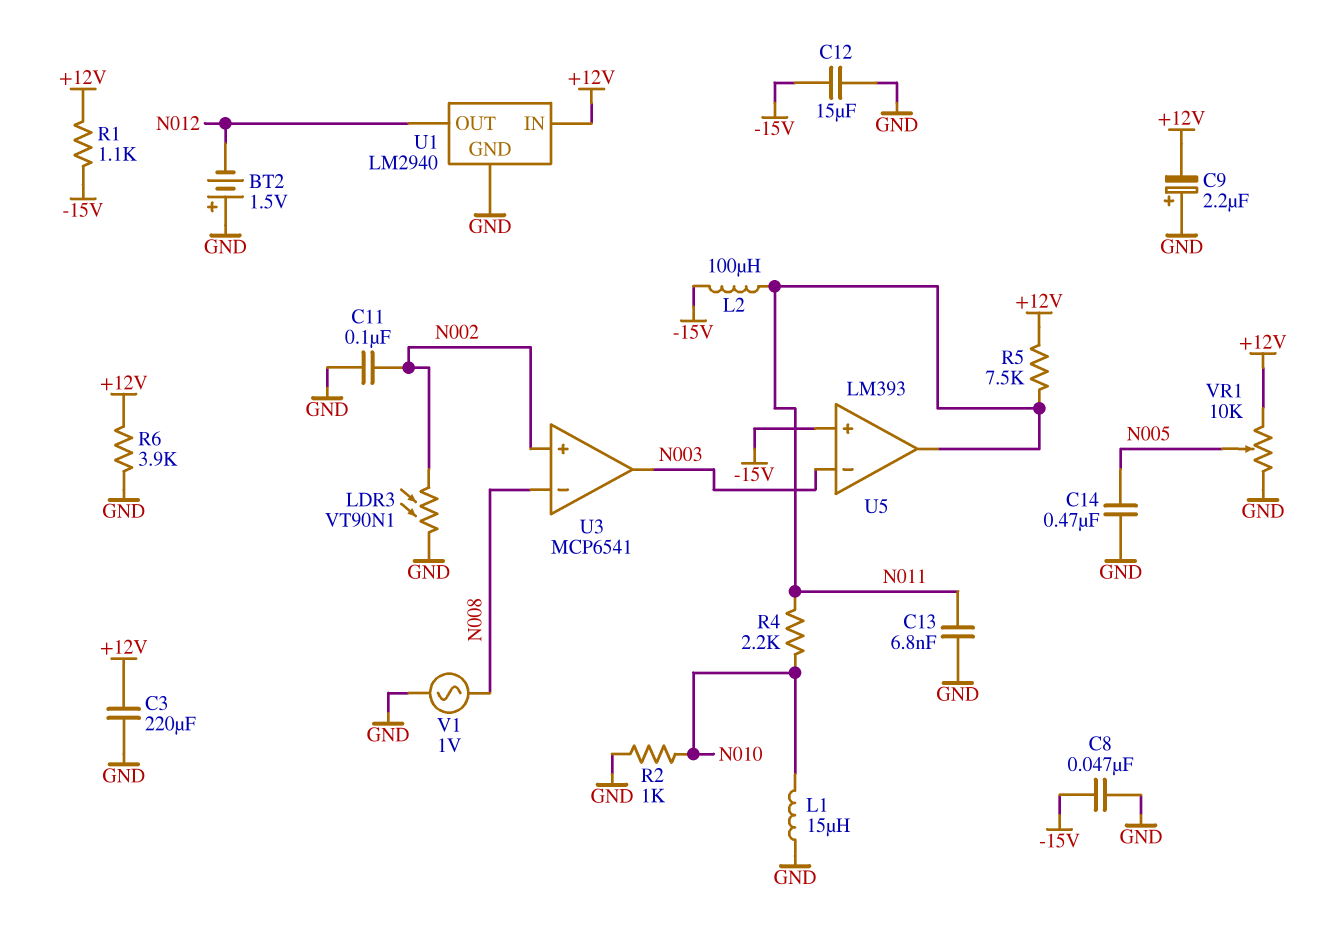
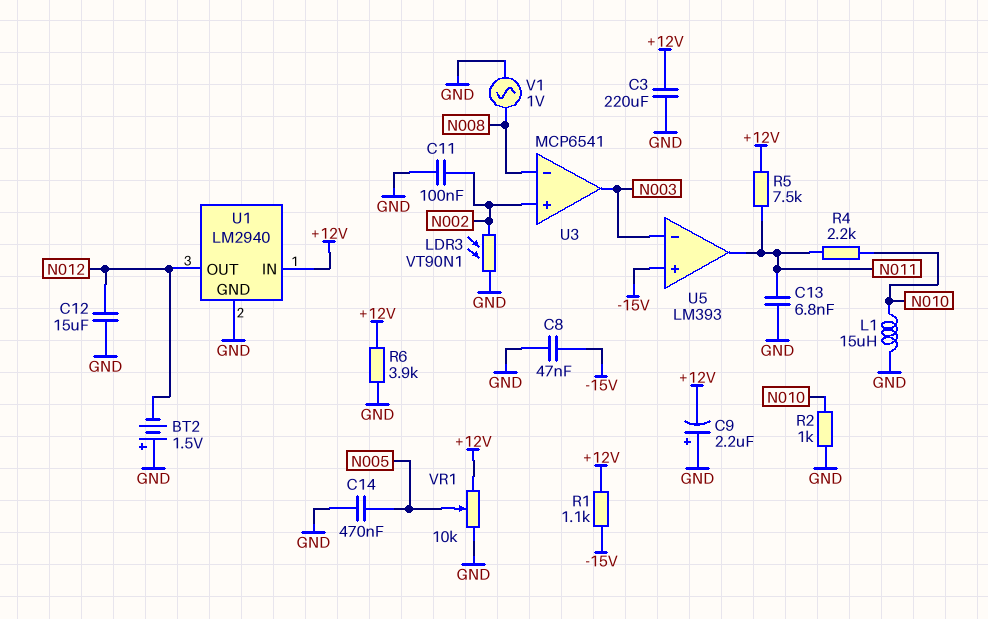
C12: 15uF (-15V, GND) -> 15uF (GND, N012)
L2: 100uH (-15V, N011) -> none

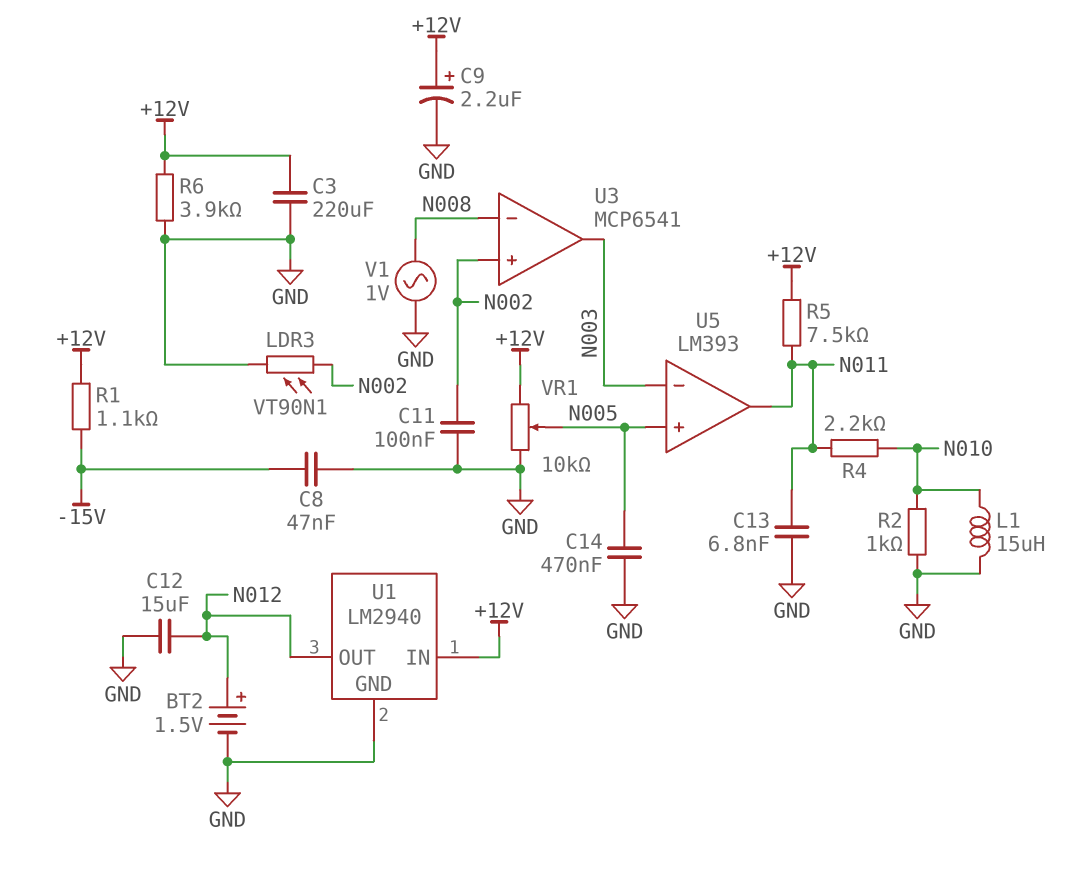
BT2: 1.5V (plus GND, minus N012) -> 1.5V (plus N012, minus GND)
C9: 2.2uF (plus GND, minus +12V) -> 2.2uF (plus +12V, minus GND)
U5 pin in+: -15V -> N005

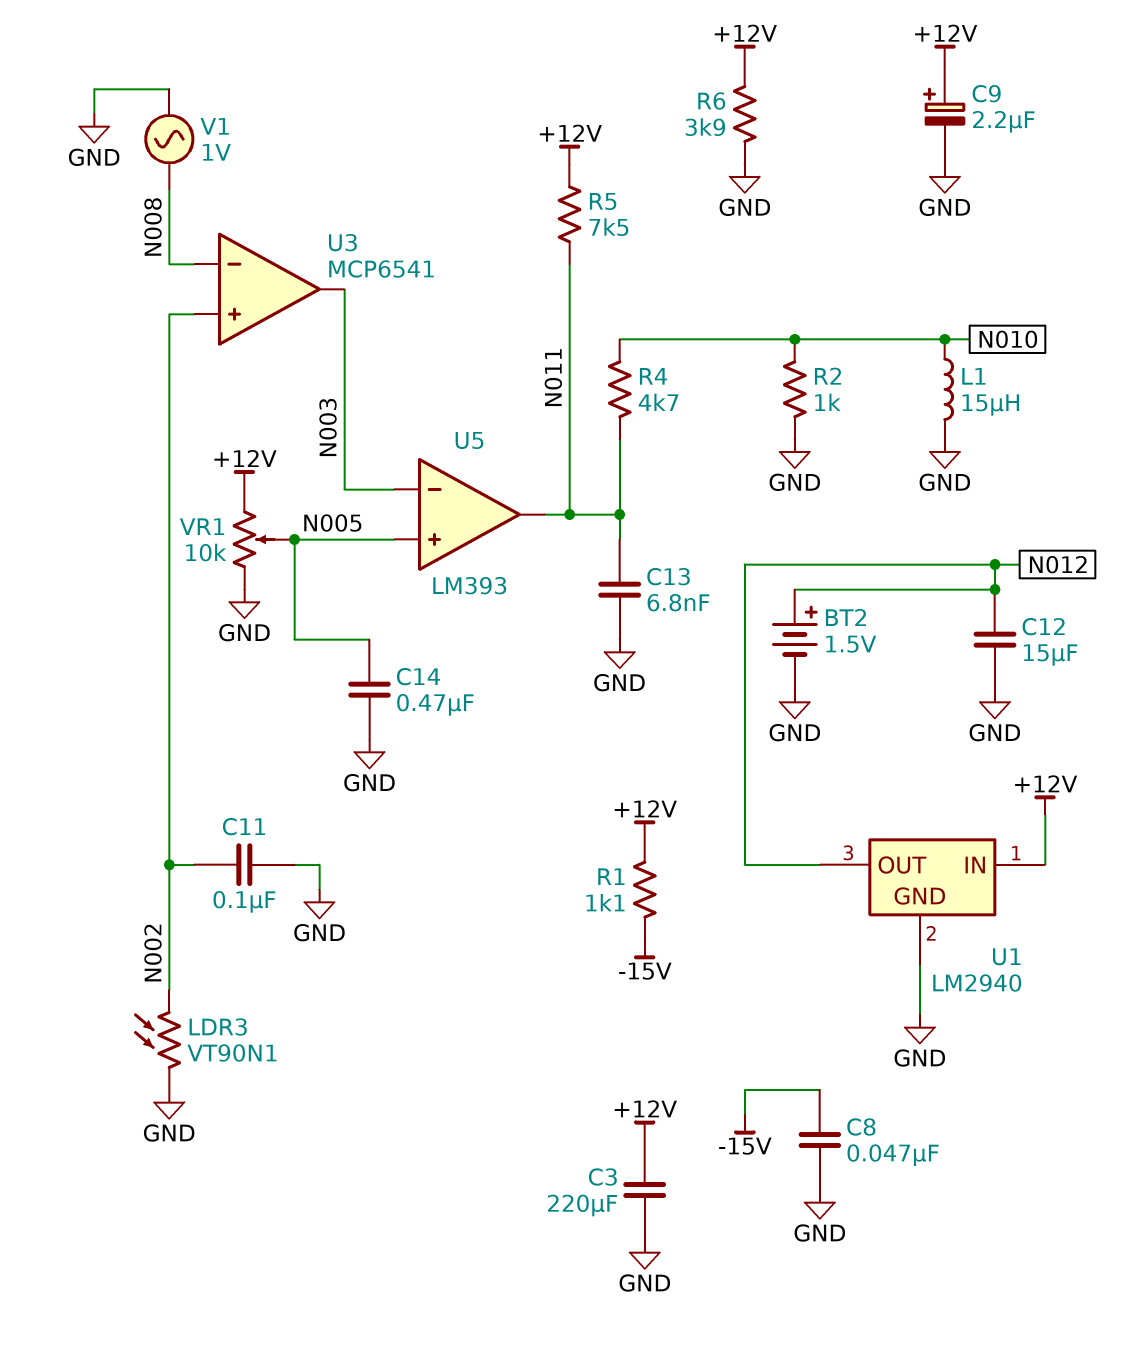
R4: 2.2k (N010, N011) -> 4.7k (N010, N011)

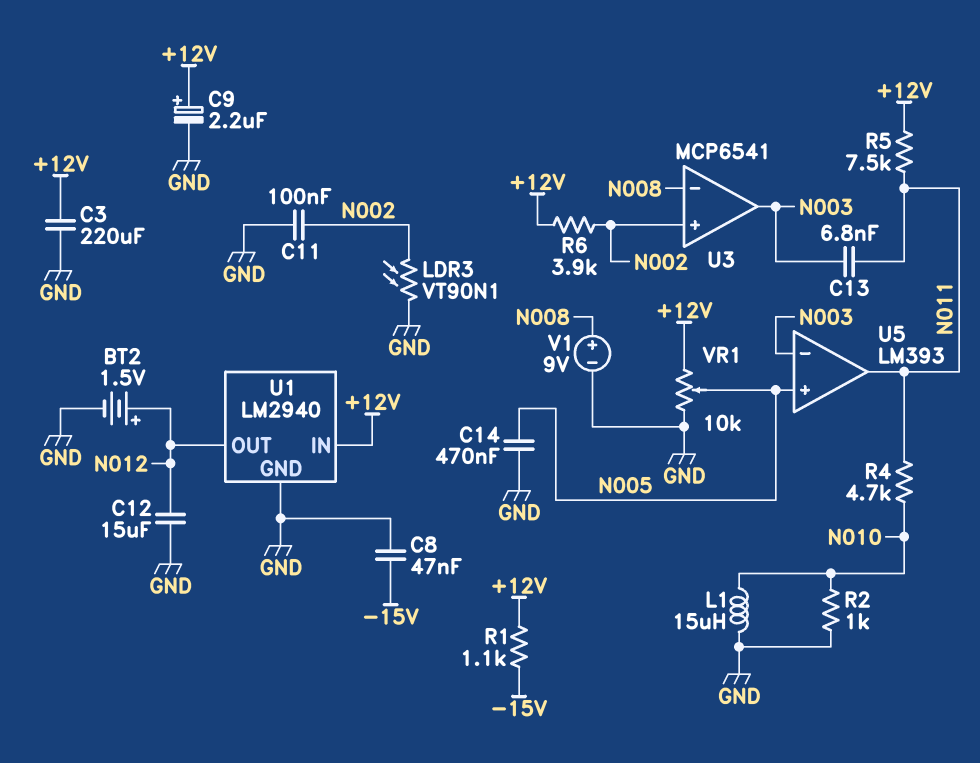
C13: 6.8nF (GND, N011) -> 6.8nF (N003, N011)
R6: 3.9k (+12V, GND) -> 3.9k (+12V, N002)
V1: AC 1V (GND, N008) -> 9V (plus N008, minus GND)

